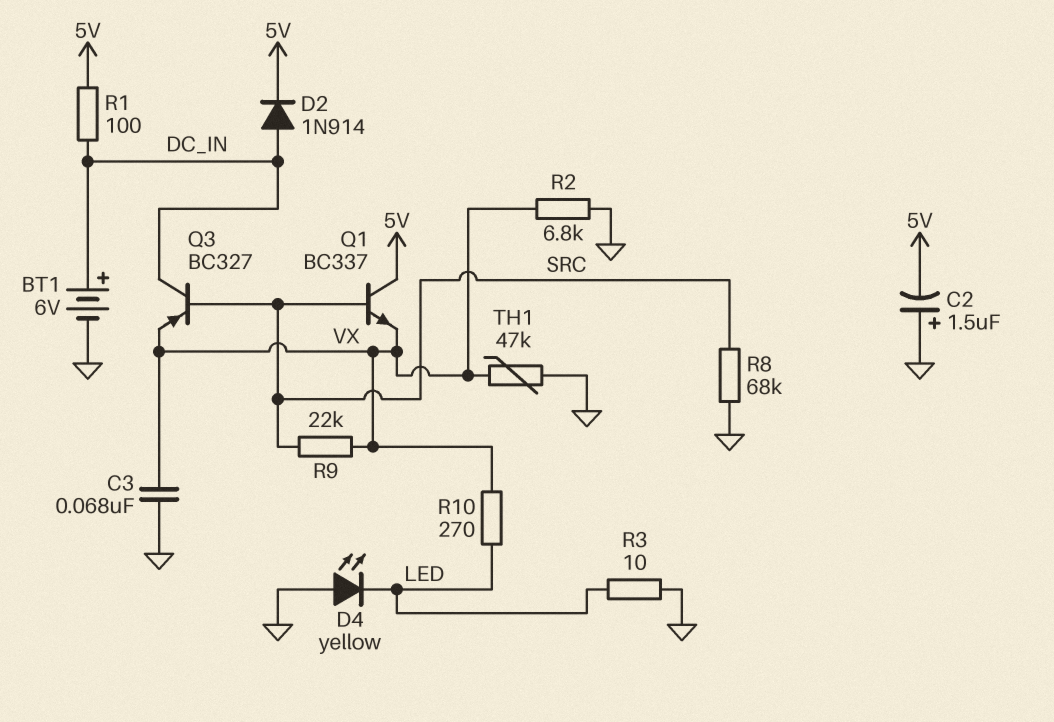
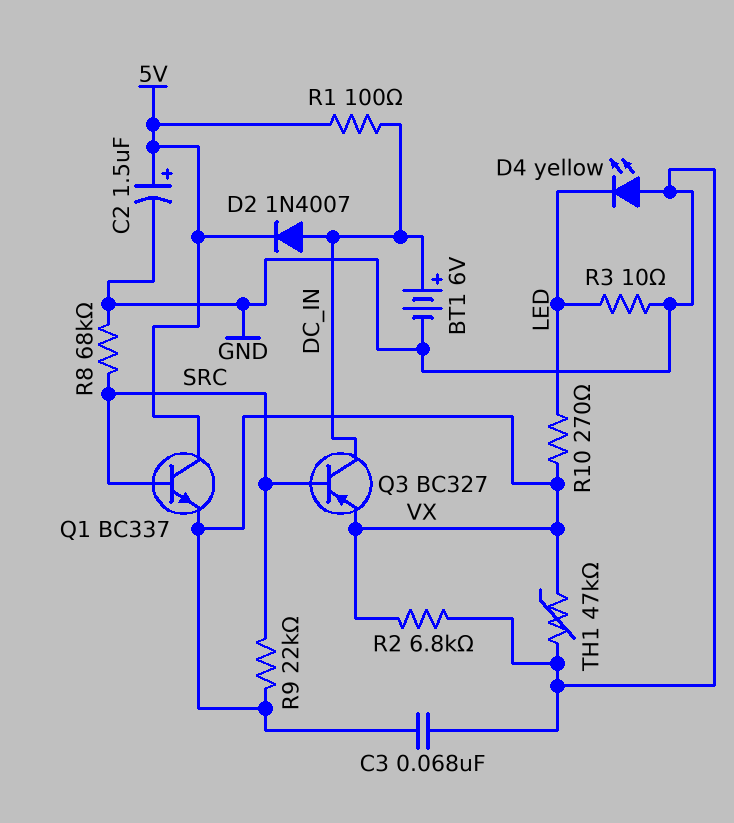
C2: 1.5uF (plus GND, minus 5V) -> 1.5uF (plus 5V, minus GND)
D2: diode 1N914 (A DC_IN, K 5V) -> diode 1N4007 (A DC_IN, K 5V)

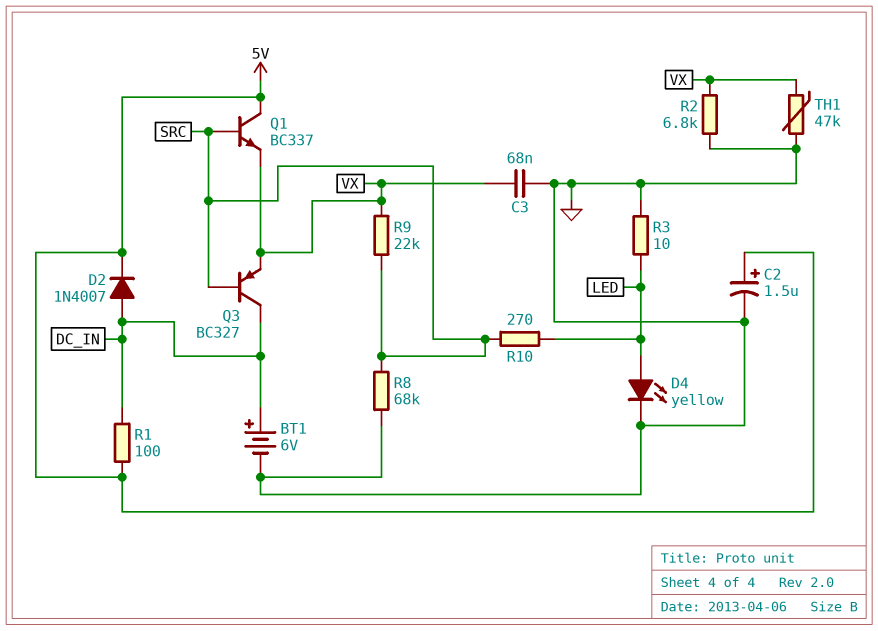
D4: LED yellow (A GND, K LED) -> LED yellow (A LED, K GND)
R10: 270 (LED, VX) -> 270 (LED, SRC)

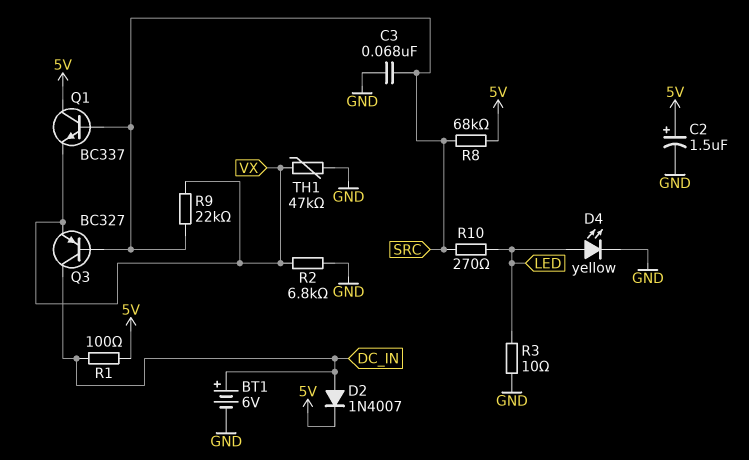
C3: 68nF (GND, VX) -> 68nF (GND, SRC)
R8: 68k (GND, SRC) -> 68k (5V, SRC)

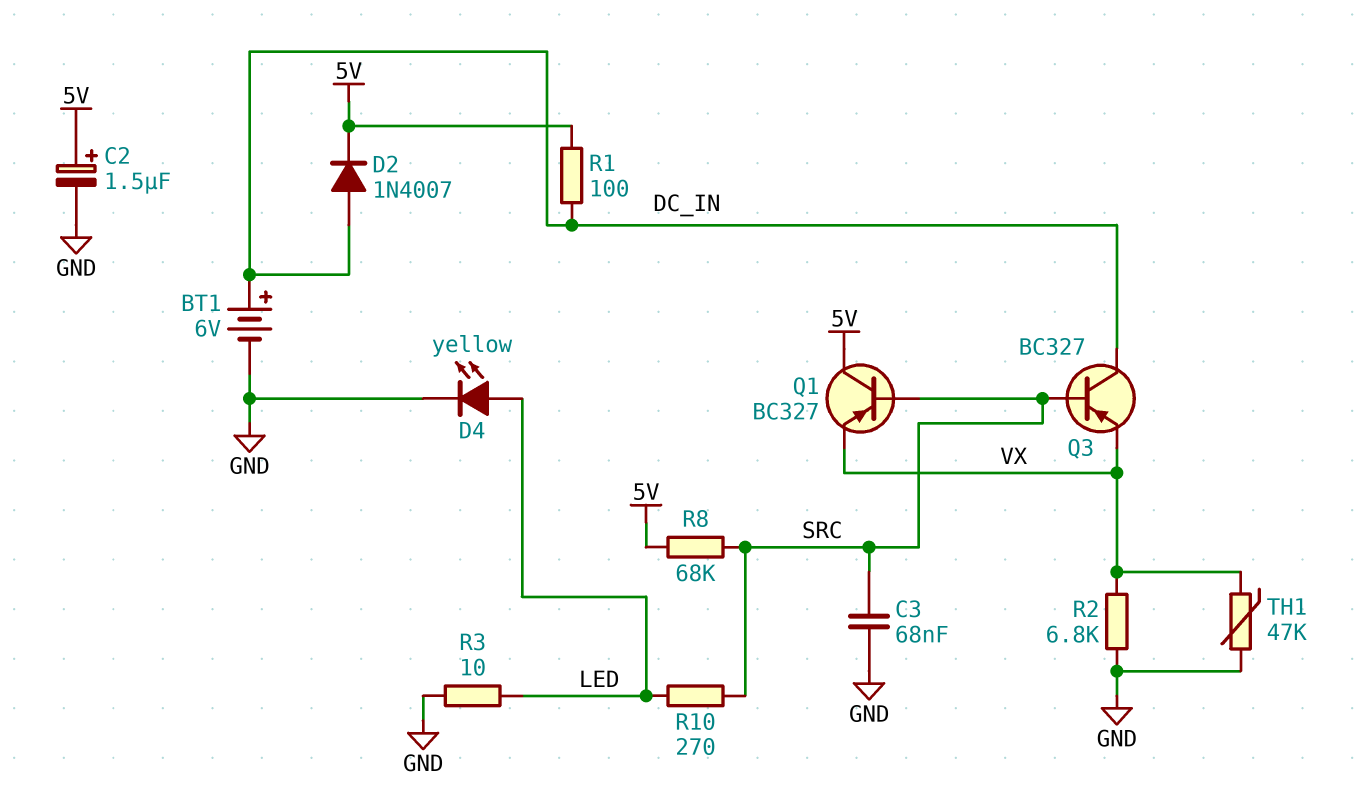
Q1: NPN BC337 (B SRC, C 5V, E VX) -> PNP BC327 (B SRC, C 5V, E VX)
R9: 22k (SRC, VX) -> none

